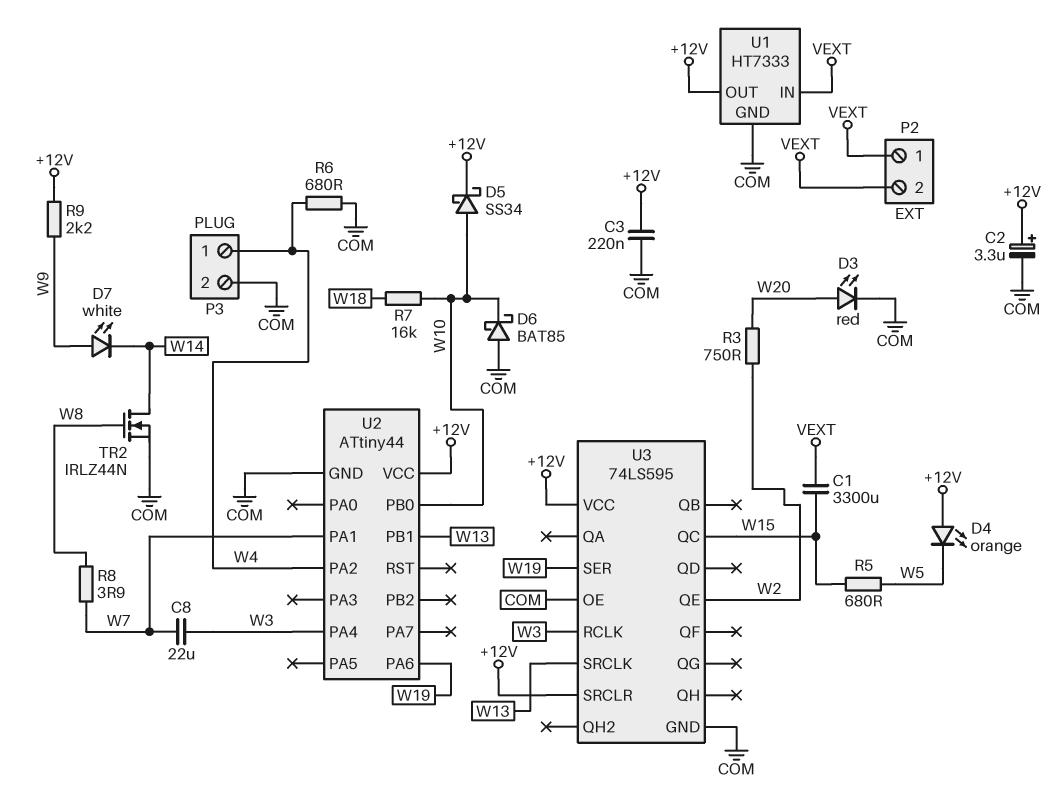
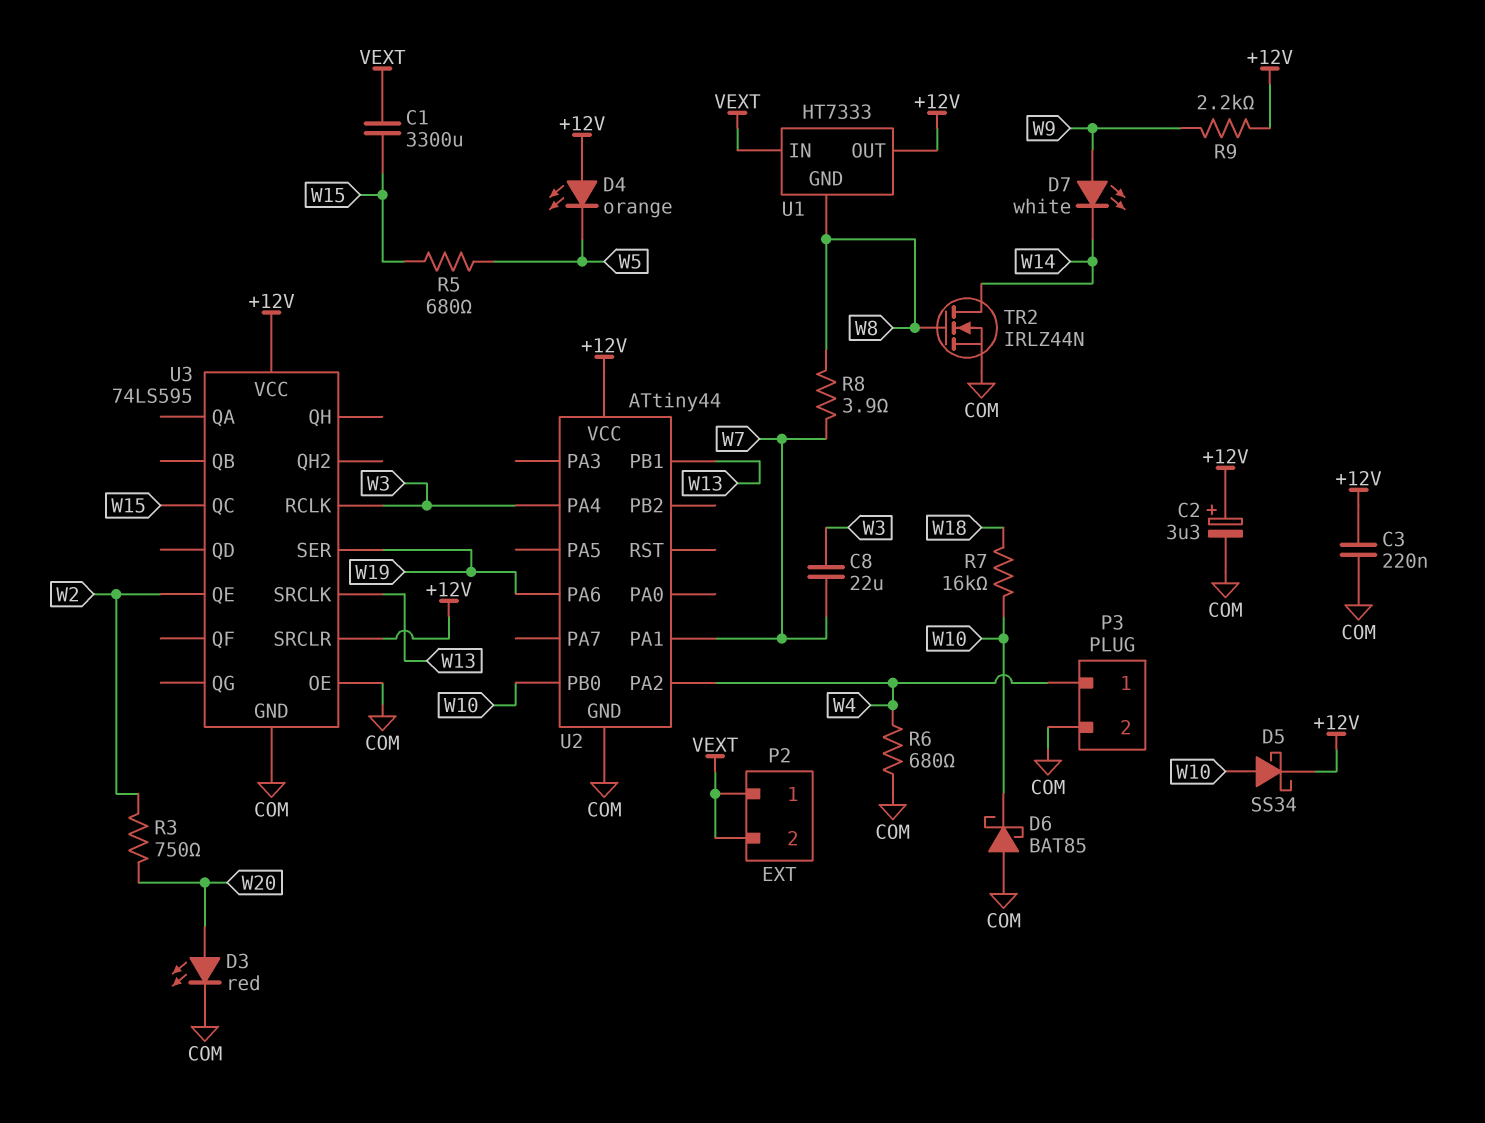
U1 pin GND: COM -> W8

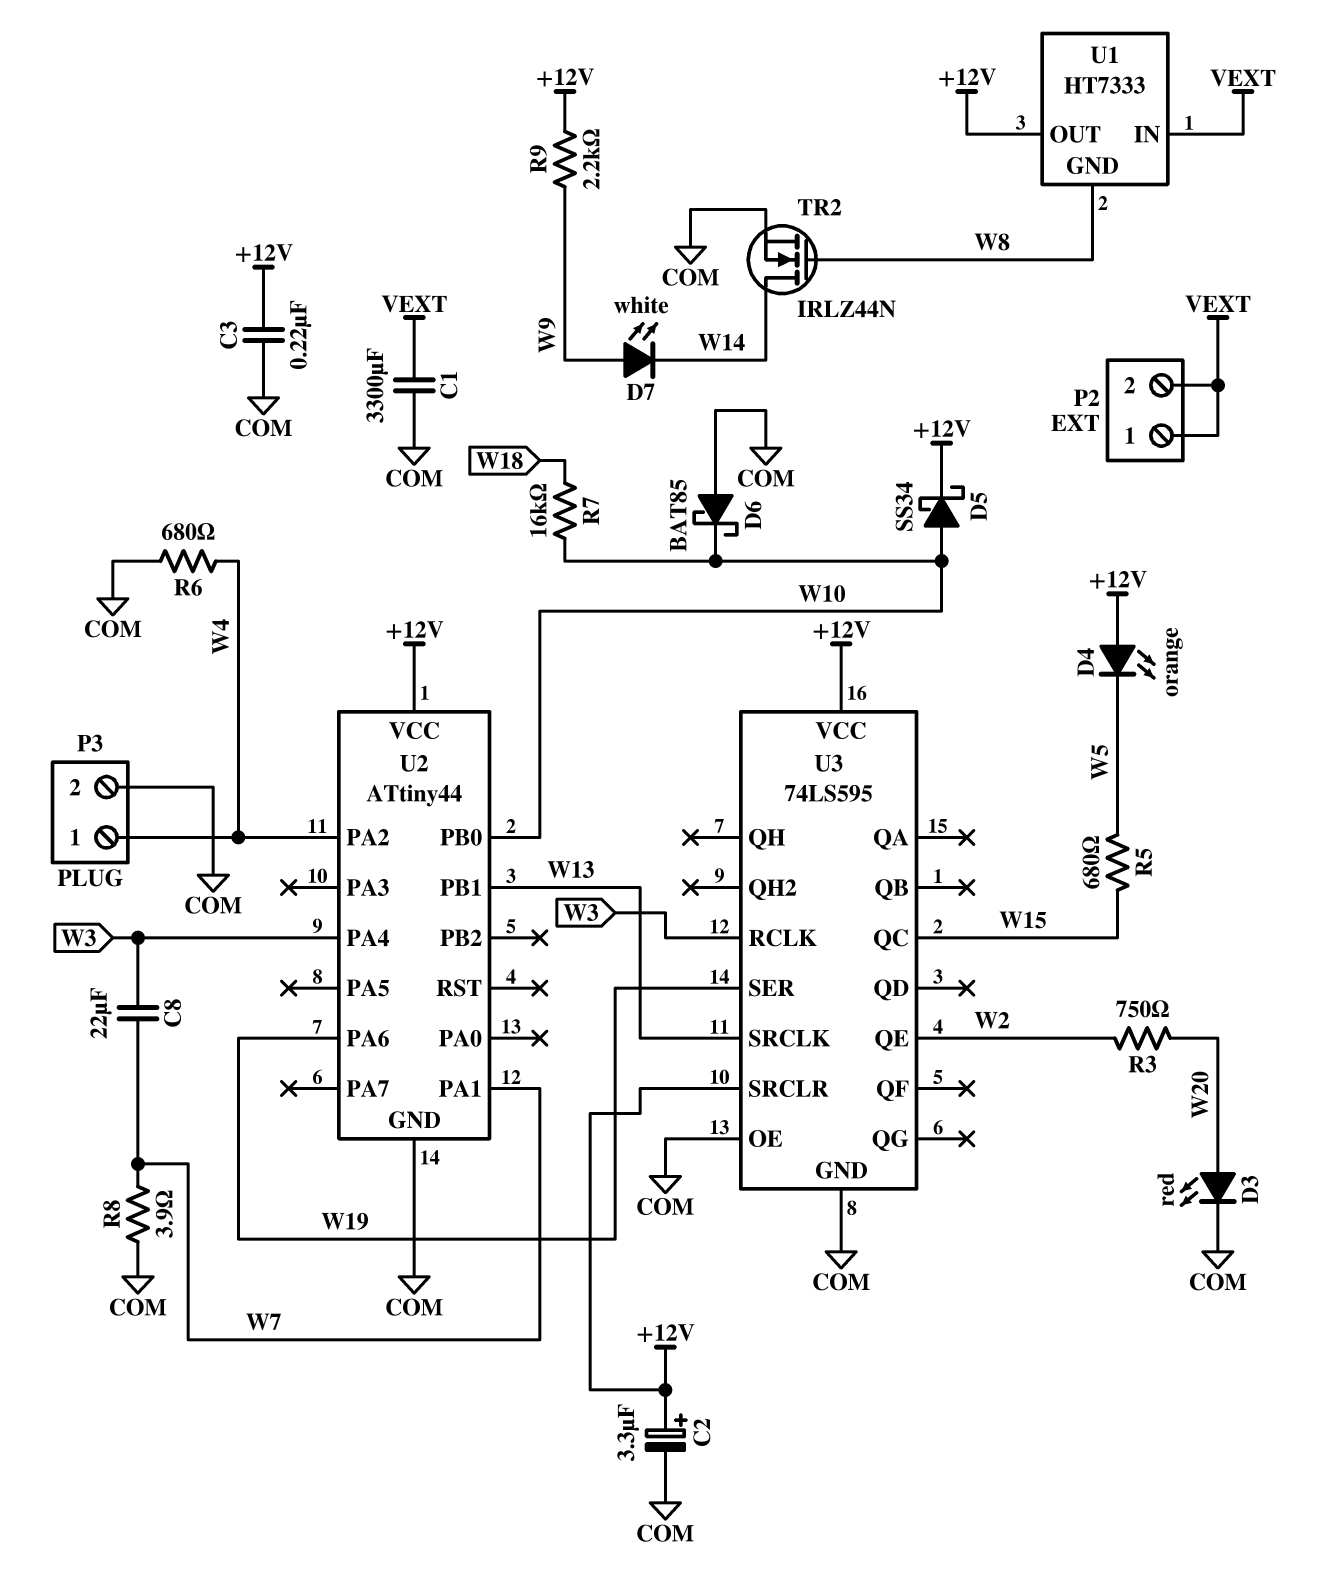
C1: 3300uF (VEXT, W15) -> 3300uF (COM, VEXT)
R8: 3.9 (W7, W8) -> 3.9 (COM, W7)

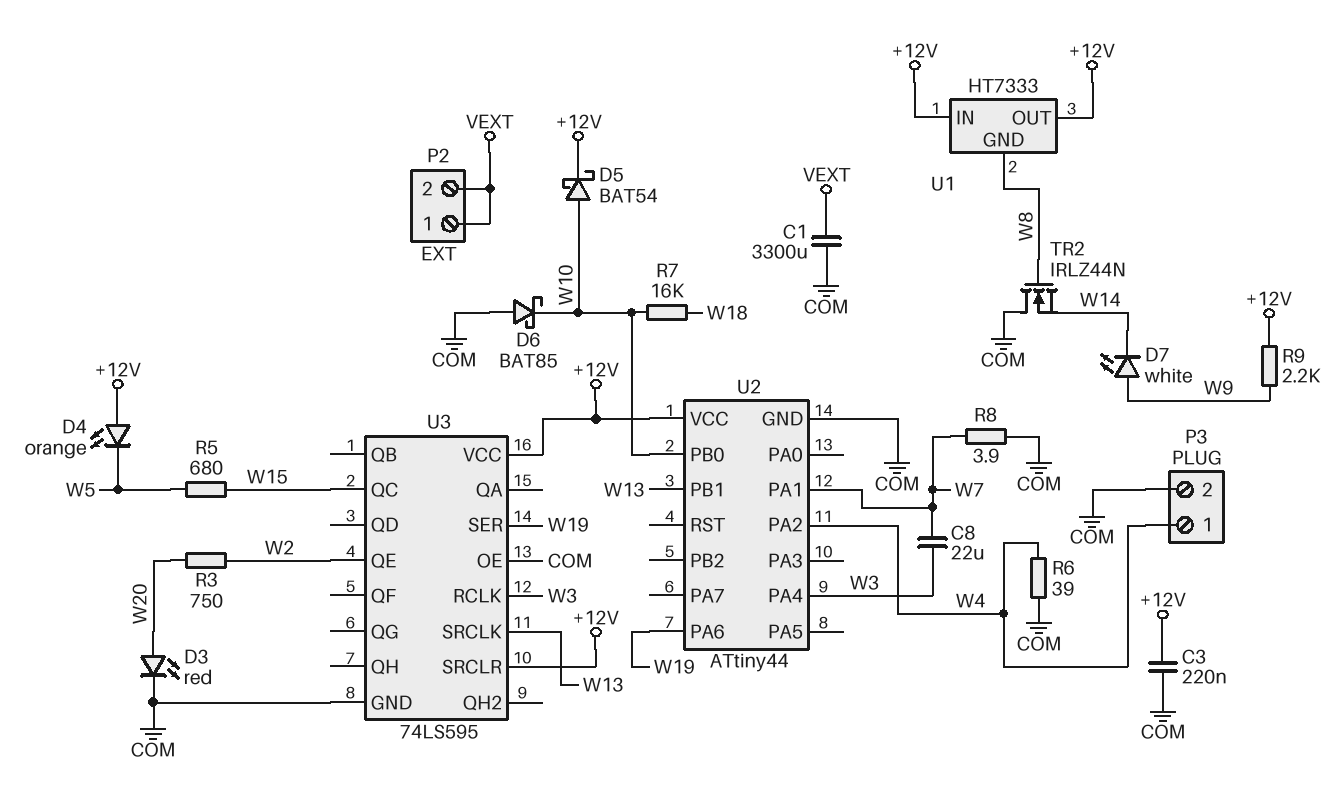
C2: 3.3uF (plus +12V, minus COM) -> none
D5: schottky SS34 (A W10, K +12V) -> schottky BAT54 (A W10, K +12V)
R6: 680 (COM, W4) -> 39 (COM, W4)
TR2: NMOS IRLZ44N (G W8, D W14, S COM) -> NMOS IRLZ44N (G W8, D COM, S W14)
U1 pin IN: VEXT -> +12V

